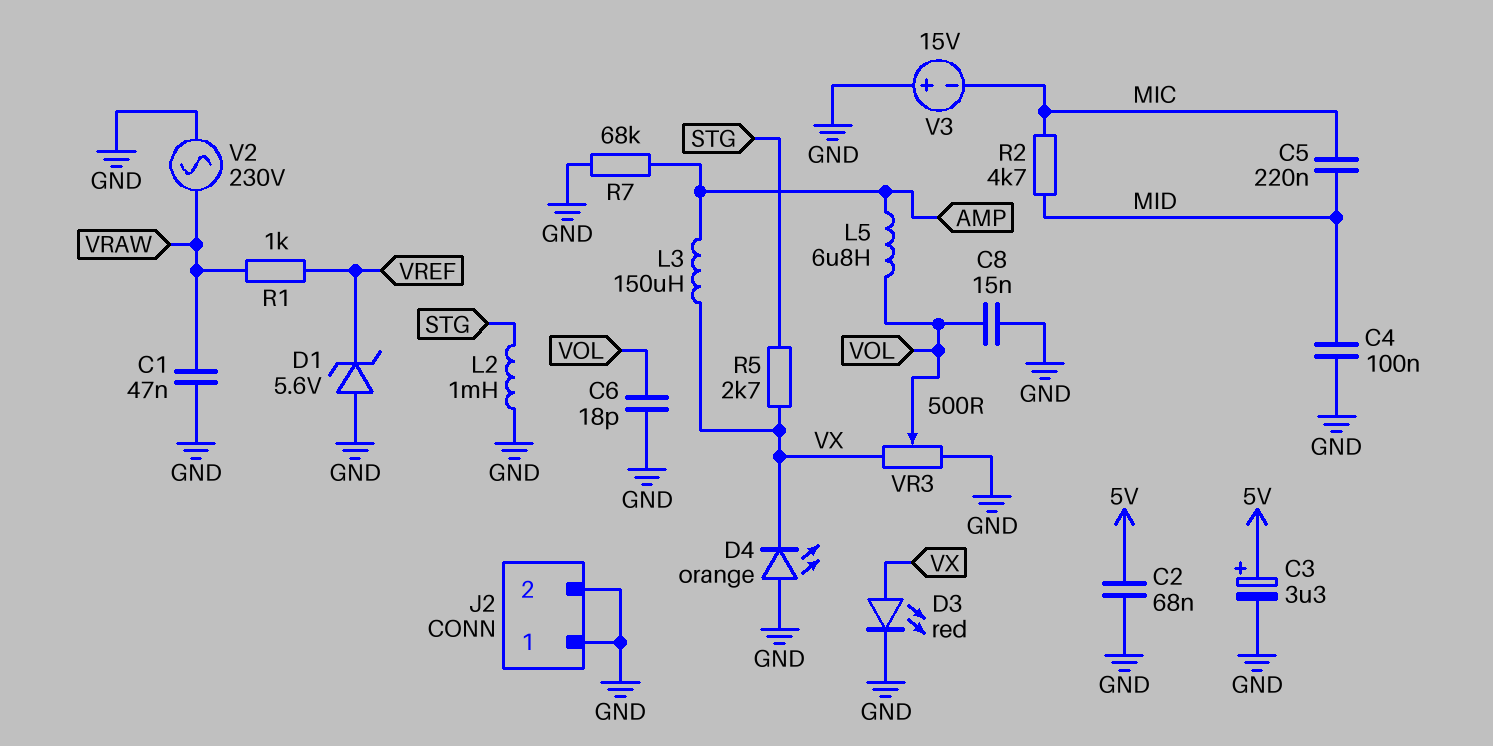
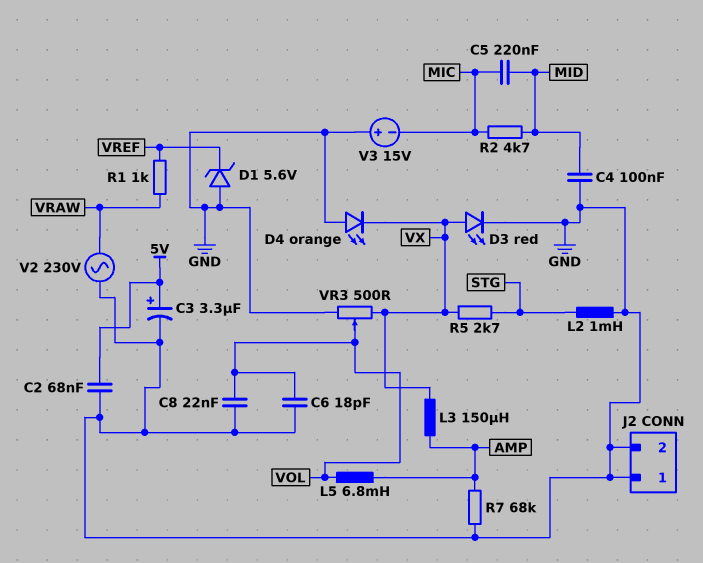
C1: 47nF (GND, VRAW) -> none
C8: 15nF (GND, VOL) -> 22nF (GND, VOL)
L5: 6.8uH (AMP, VOL) -> 6.8mH (AMP, VOL)

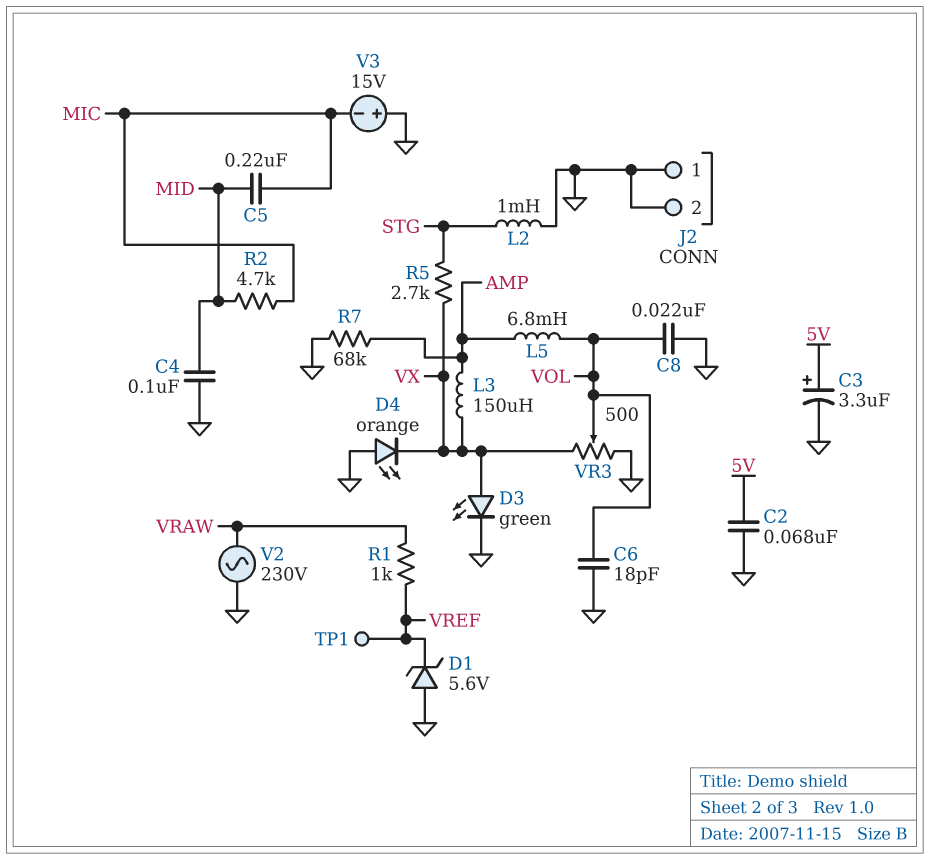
D3: LED red (A VX, K GND) -> LED green (A VX, K GND)
TP1: none -> test point (VREF)

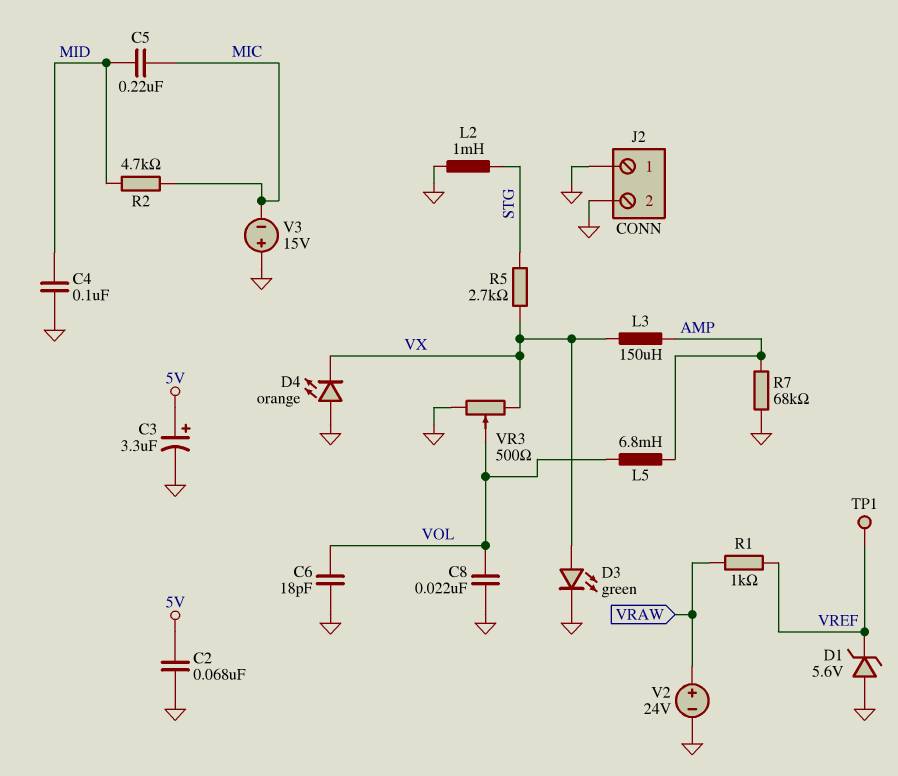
V2: AC 230V (GND, VRAW) -> 24V (plus VRAW, minus GND)

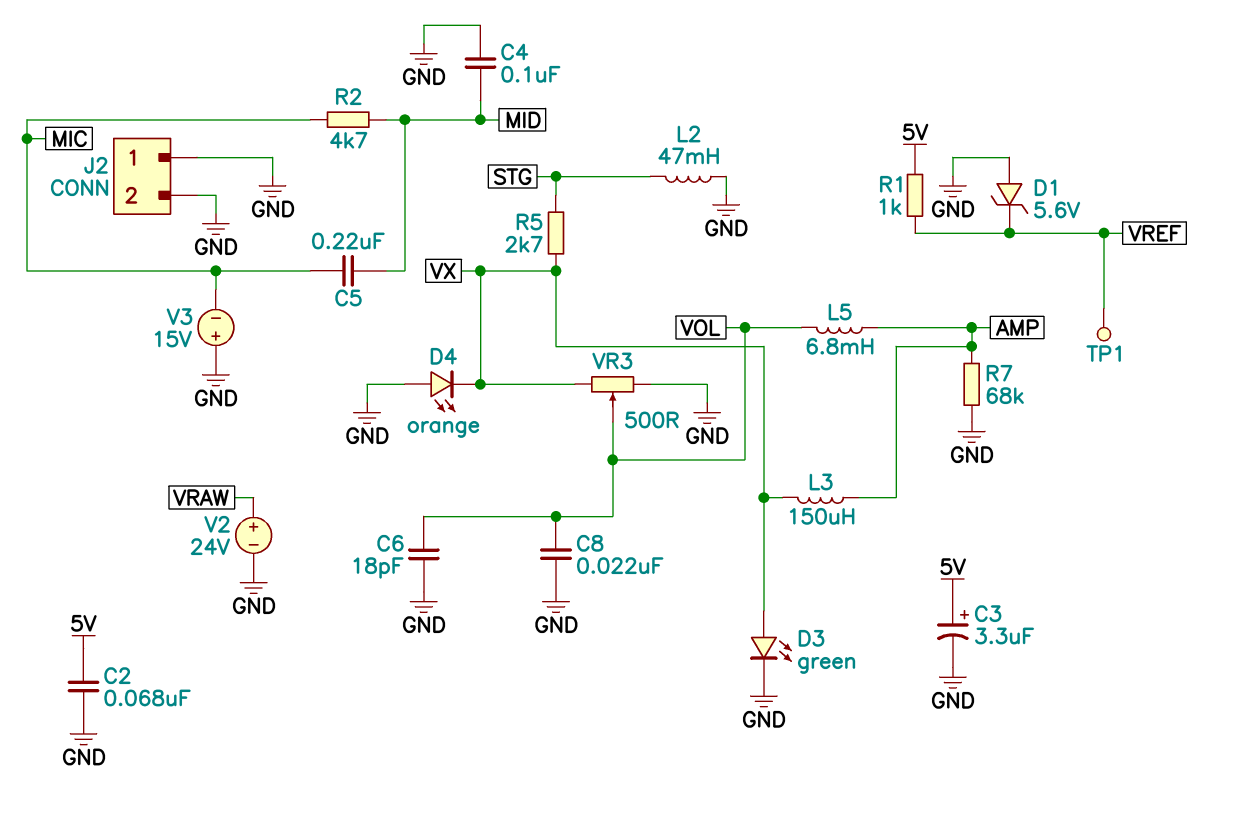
L2: 1mH (GND, STG) -> 47mH (GND, STG)
R1: 1k (VRAW, VREF) -> 1k (5V, VREF)

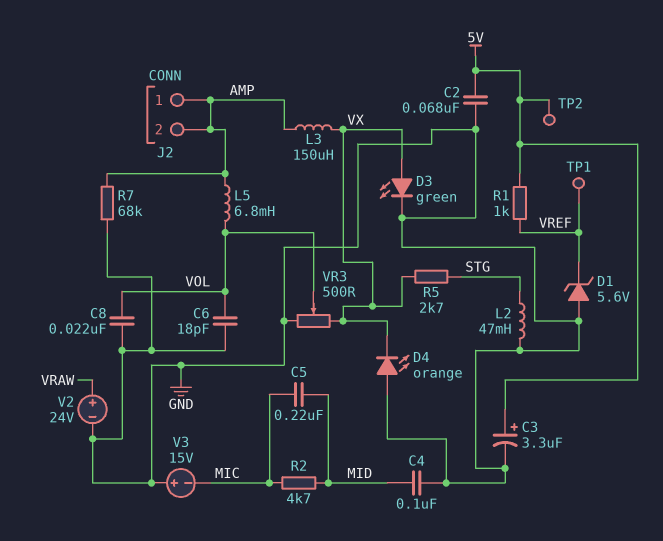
J2 pin 1: GND -> AMP
J2 pin 2: GND -> AMP
TP2: none -> test point (5V)

